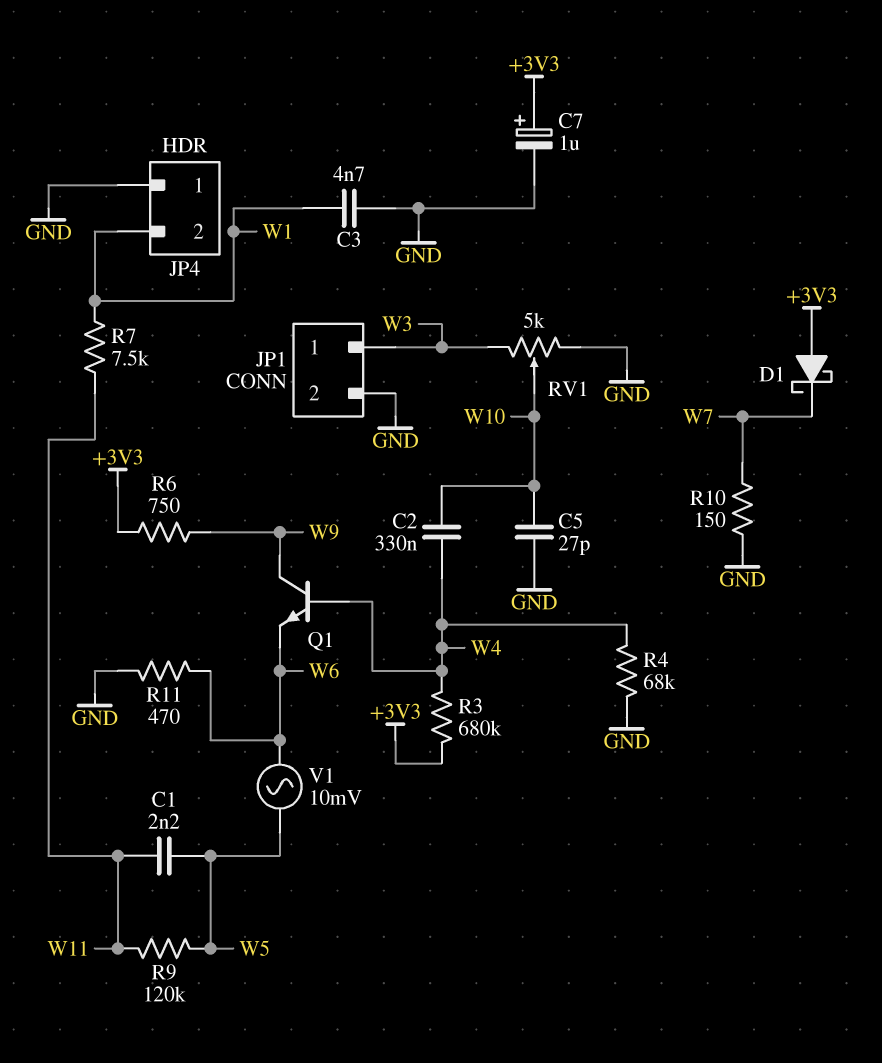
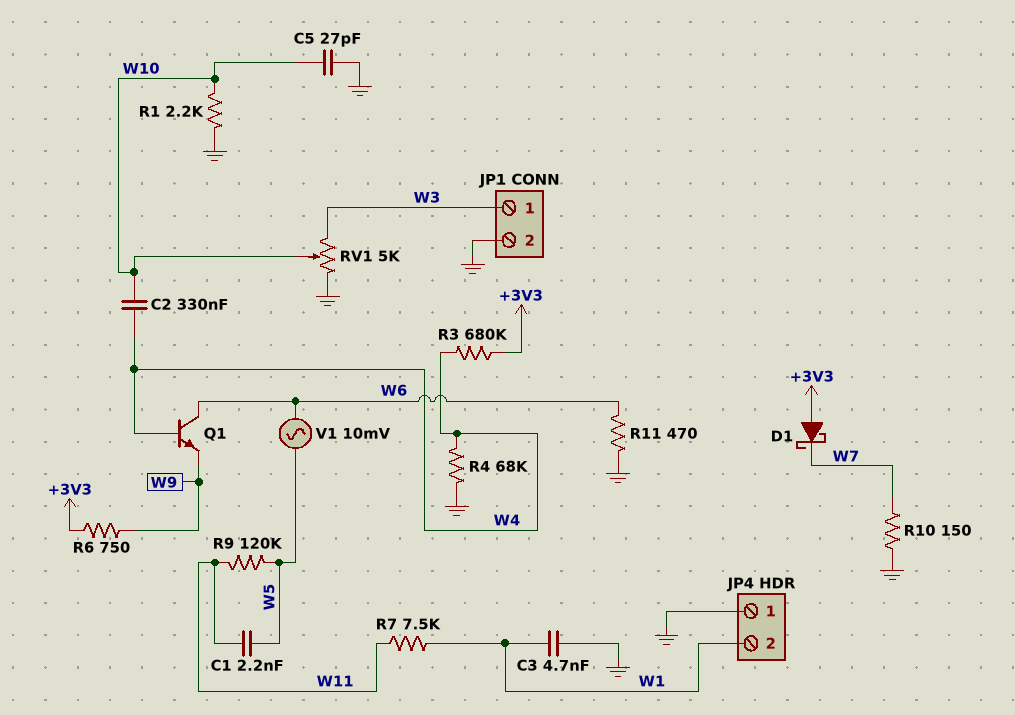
C7: 1uF (plus +3V3, minus GND) -> none
Q1: NPN (B W4, C W9, E W6) -> NPN (B W4, C W6, E W9)
R1: none -> 2.2k (GND, W10)

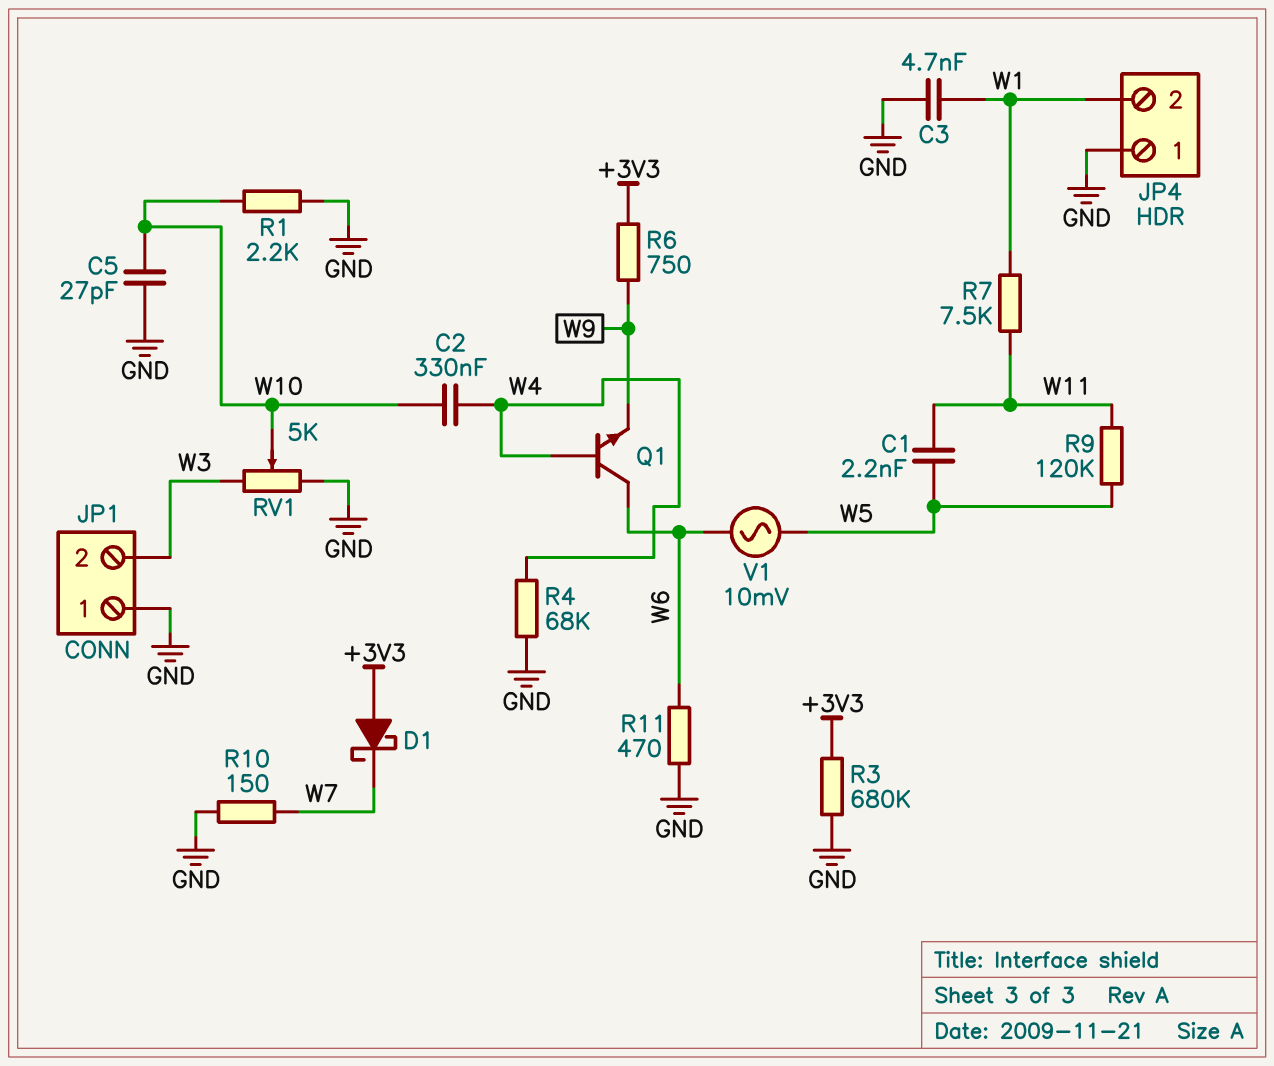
JP1 pin 1: W3 -> GND
JP1 pin 2: GND -> W3
R3: 680k (+3V3, W4) -> 680k (+3V3, GND)

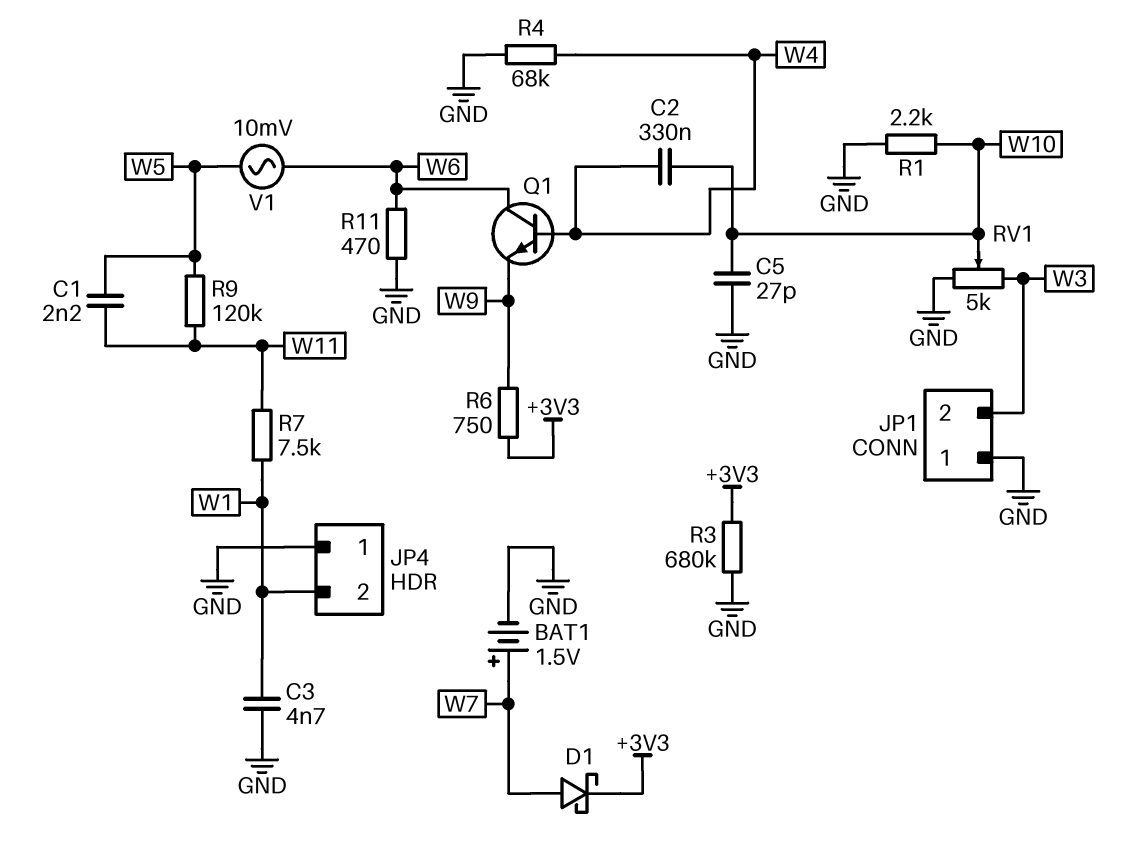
BAT1: none -> 1.5V (plus W7, minus GND)
D1: schottky (A +3V3, K W7) -> schottky (A W7, K +3V3)
R10: 150 (GND, W7) -> none

